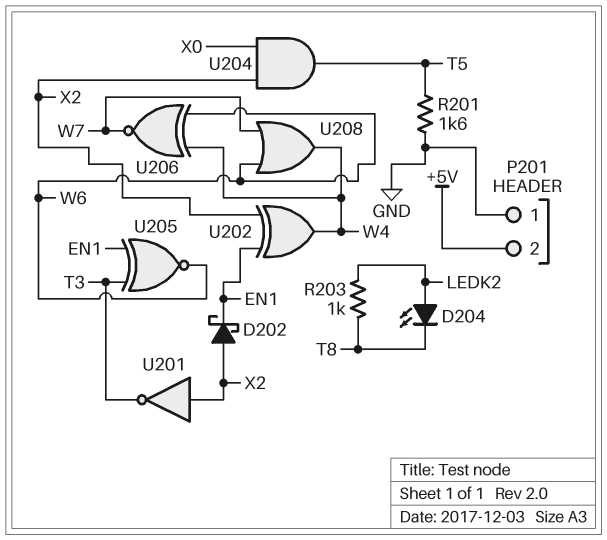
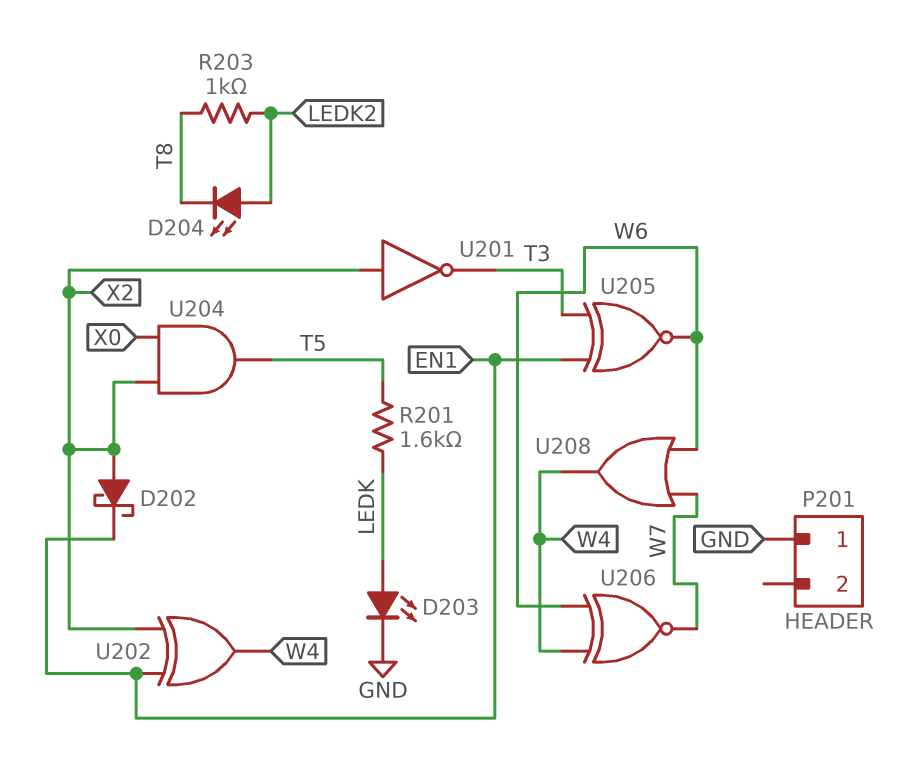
D203: none -> LED (A LEDK, K GND)
P201 pin 2: +5V -> none
R201: 1.6k (GND, T5) -> 1.6k (LEDK, T5)

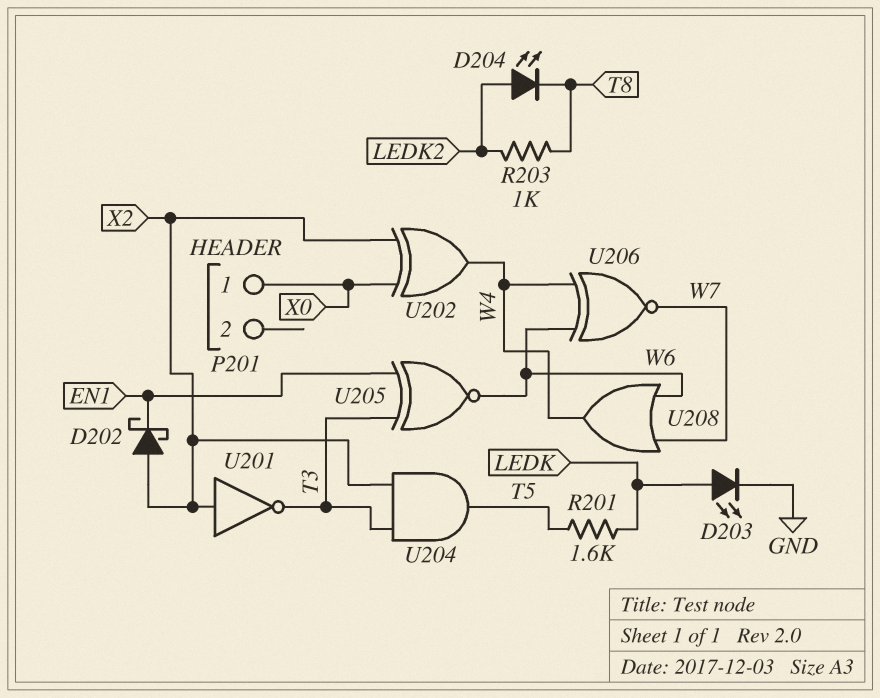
P201 pin 1: GND -> X0
U202: XOR (in EN1, in X2, out W4) -> XOR (in X0, in X2, out W4)
U204: AND (in X0, in X2, out T5) -> AND (in T3, in X2, out T5)

